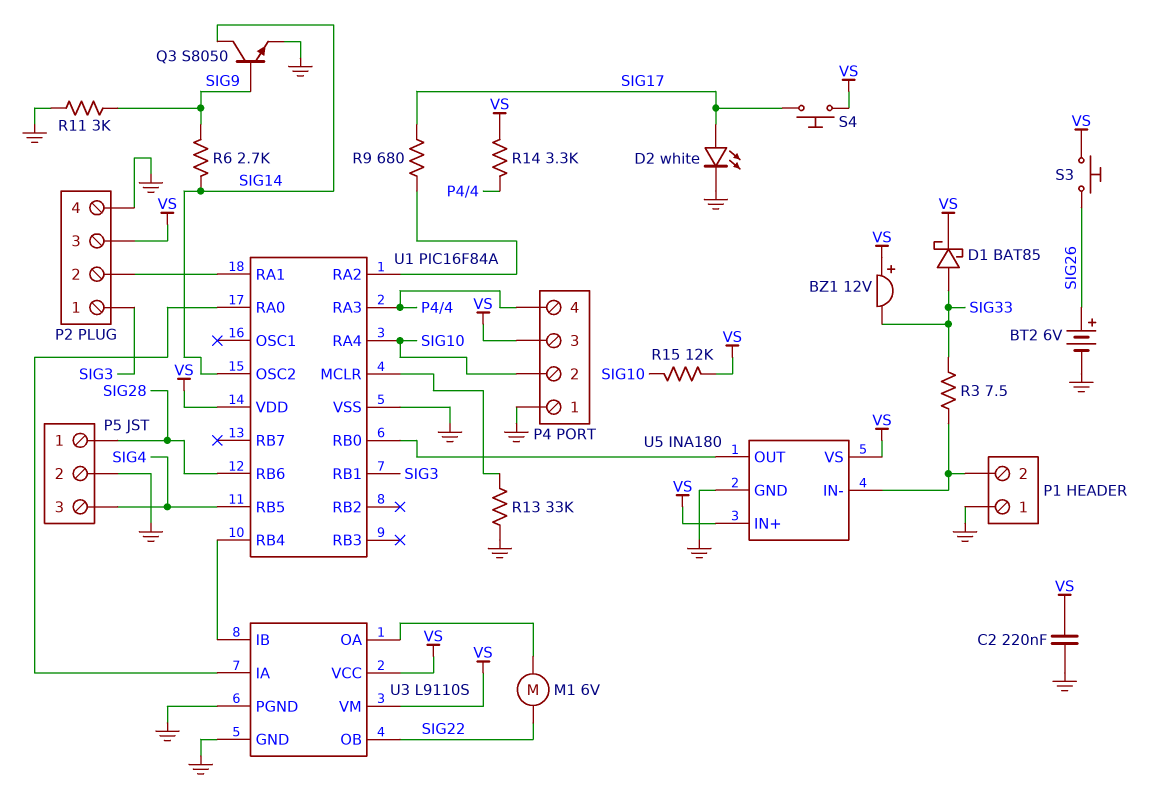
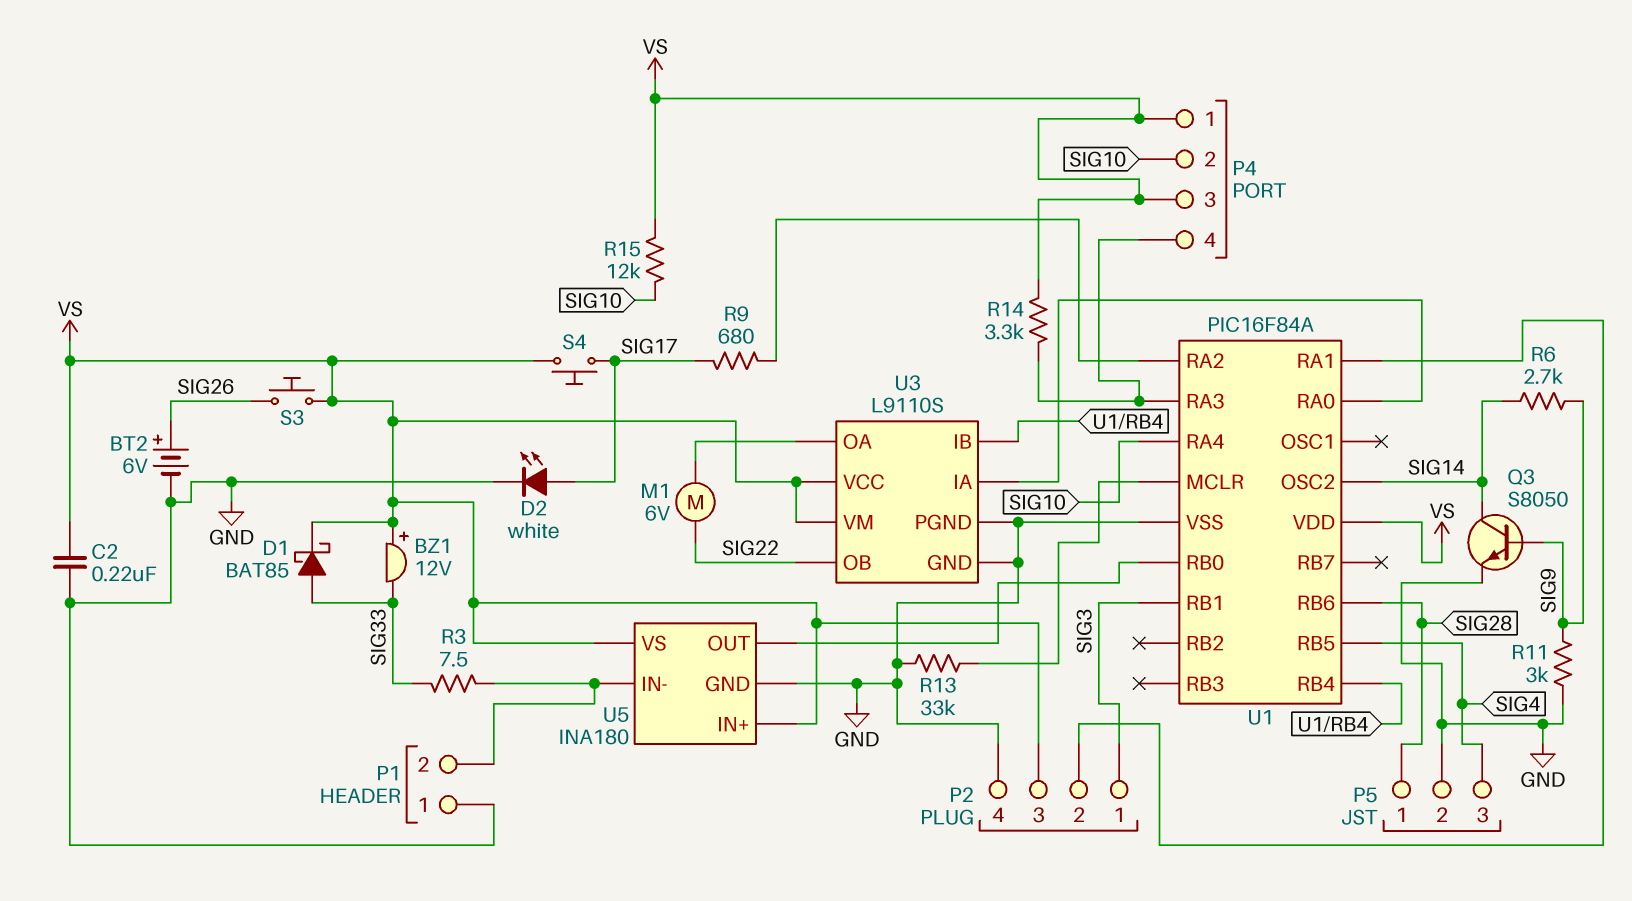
P4 pin 1: GND -> VS

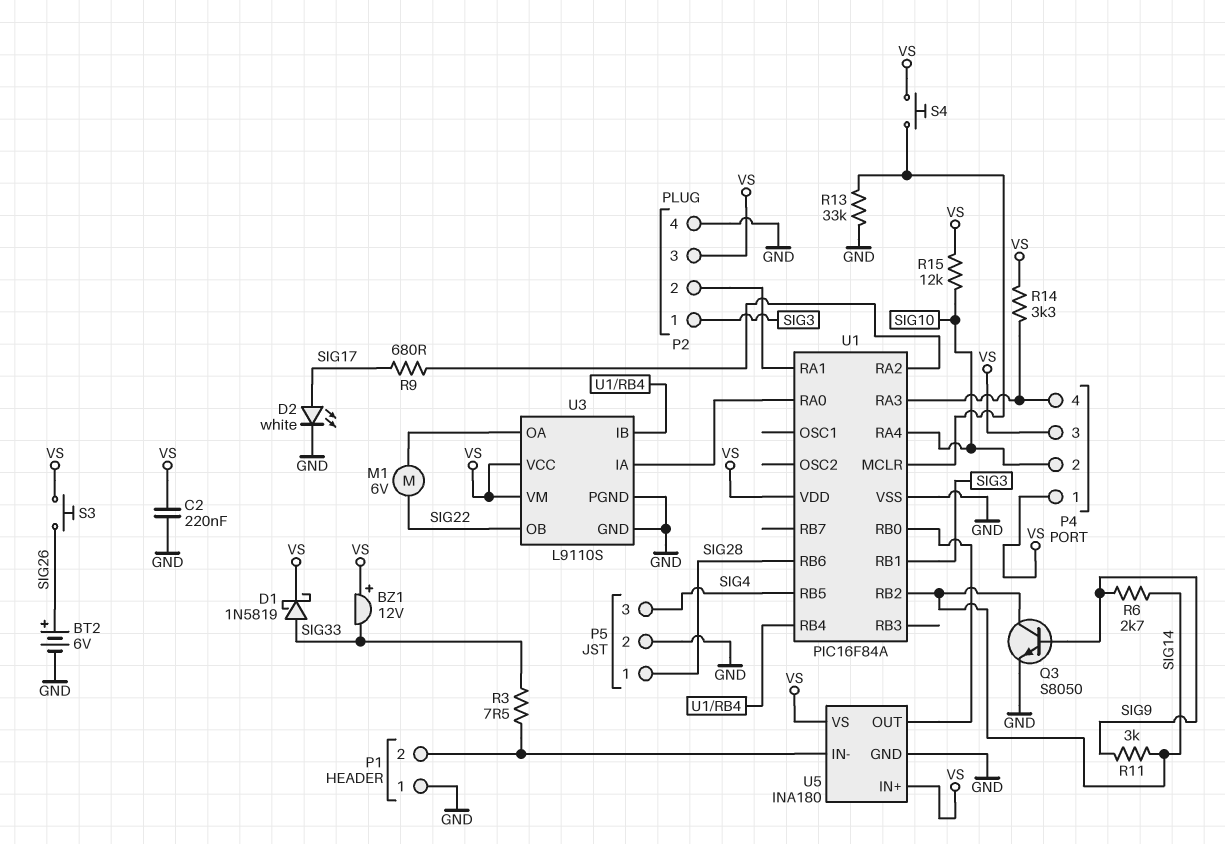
D1: schottky BAT85 (A SIG33, K VS) -> schottky 1N5819 (A SIG33, K VS)
R11: 3k (GND, SIG9) -> 3k (SIG9, SIG14)
S4: button (SIG17, VS) -> button (U1/MCLR, VS)
U1 pin OSC2: SIG14 -> none
U1 pin RB2: none -> SIG14

